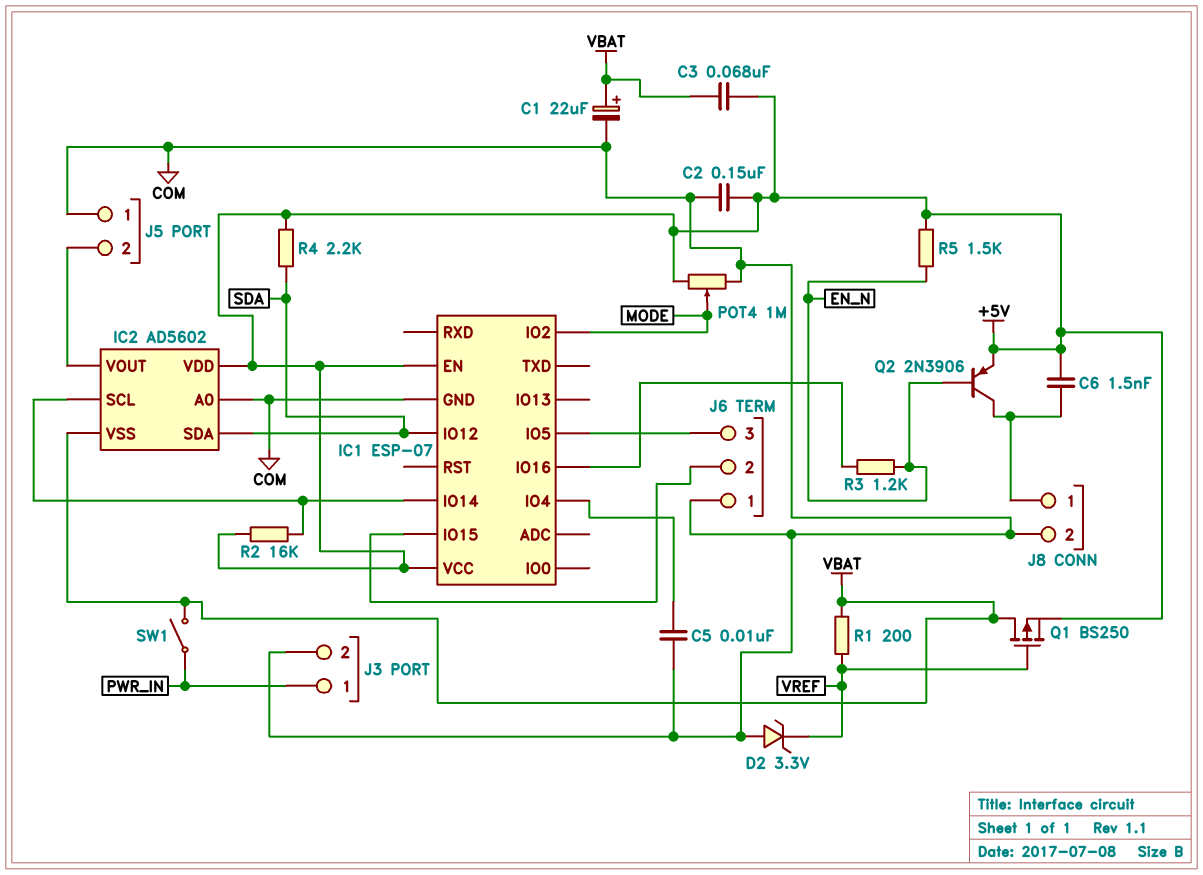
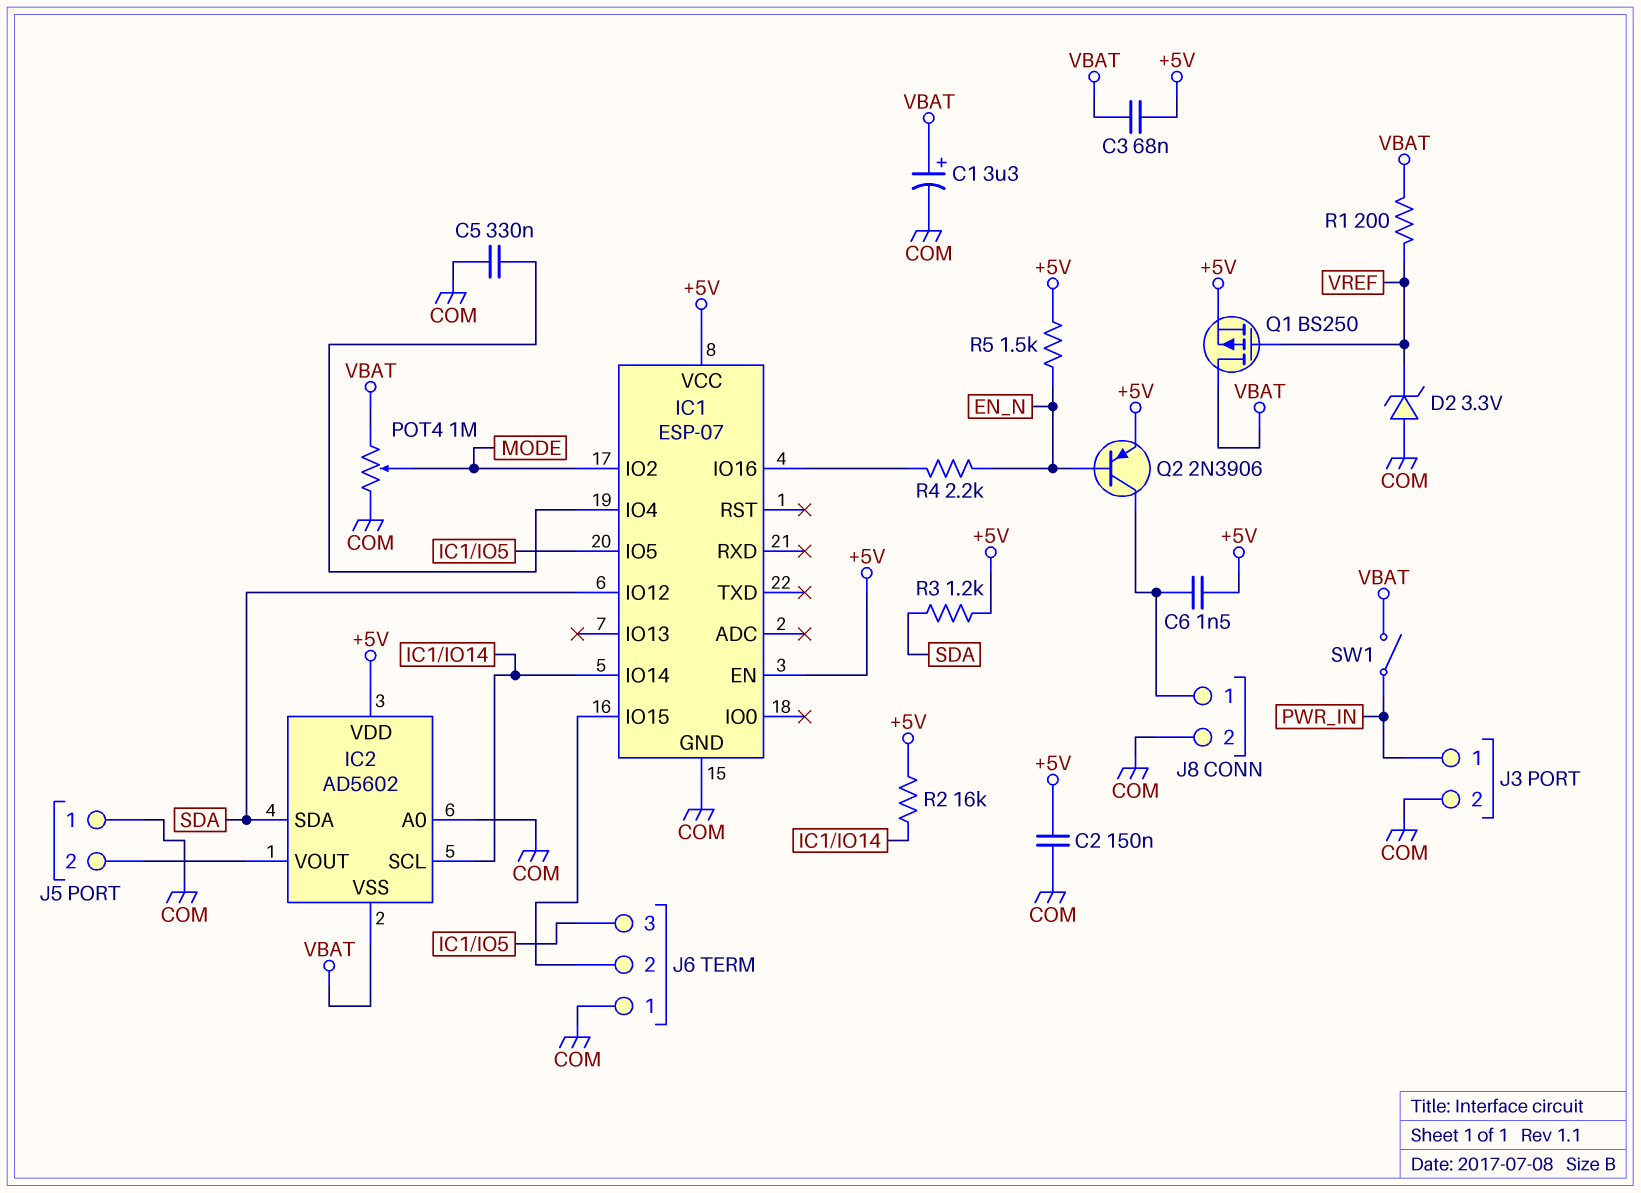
C1: 22uF (plus VBAT, minus COM) -> 3.3uF (plus VBAT, minus COM)
C5: 10nF (COM, IC1/IO4) -> 330nF (COM, IC1/IO4)
POT4: 1M (+5V, COM, wiper MODE) -> 1M (COM, VBAT, wiper MODE)
R3: 1.2k (EN_N, IC1/IO16) -> 1.2k (+5V, SDA)
R4: 2.2k (+5V, SDA) -> 2.2k (EN_N, IC1/IO16)

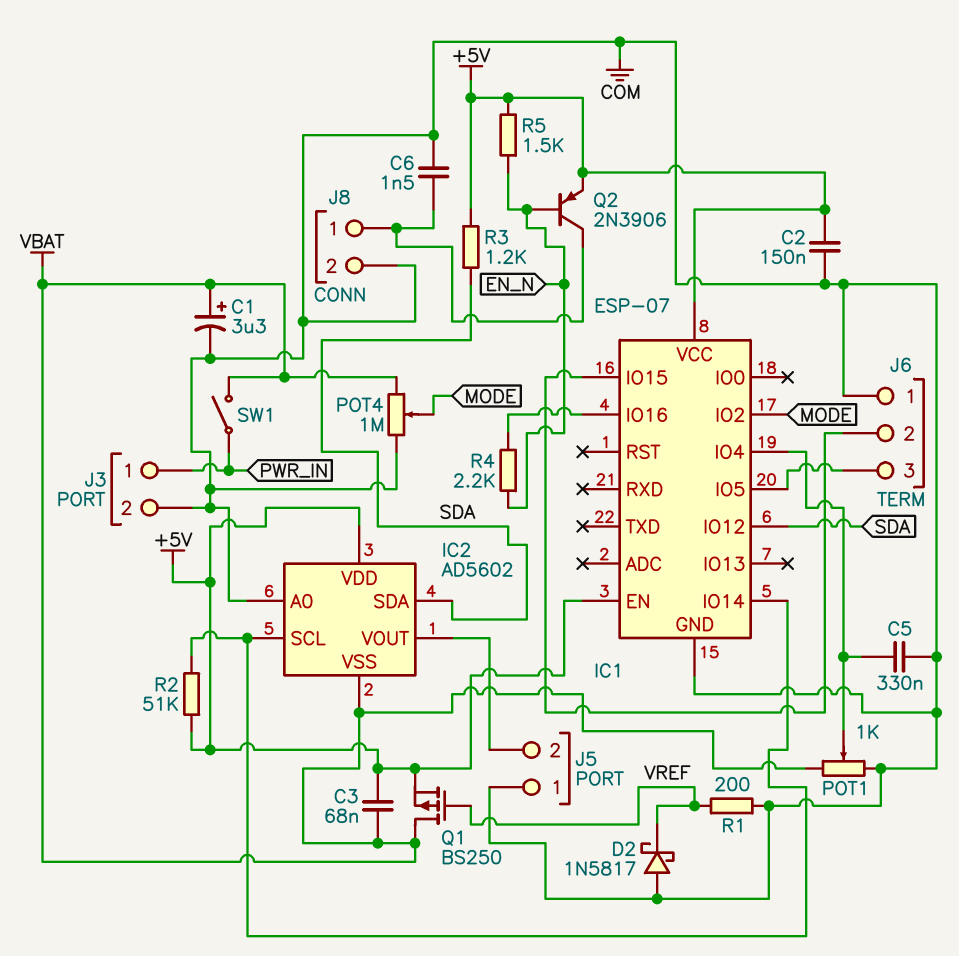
C6: 1.5nF (+5V, J8/1) -> 1.5nF (COM, J8/1)
D2: zener 3.3V (A COM, K VREF) -> schottky 1N5817 (A COM, K VREF)
POT1: none -> 1k (COM, VBAT, wiper IC1/IO4)
R1: 200 (VBAT, VREF) -> 200 (COM, VREF)
R2: 16k (+5V, IC1/IO14) -> 51k (+5V, IC1/IO14)

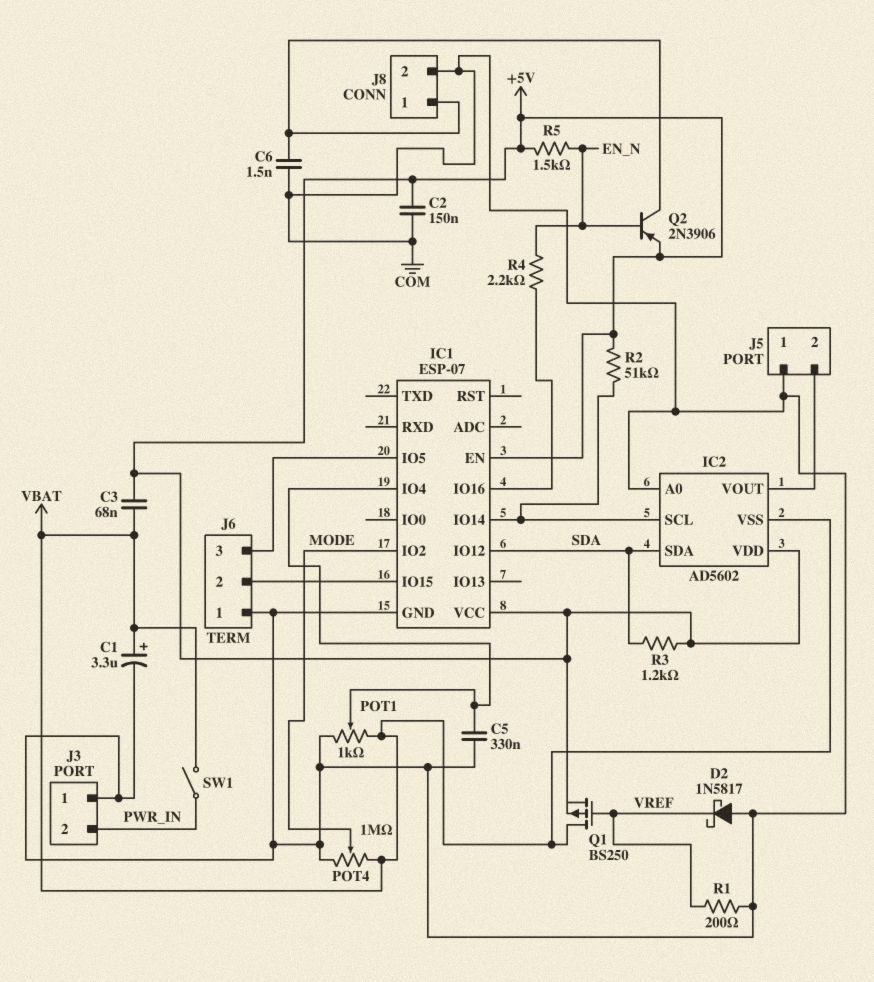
J3 pin 1: PWR_IN -> COM
J3 pin 2: COM -> PWR_IN

